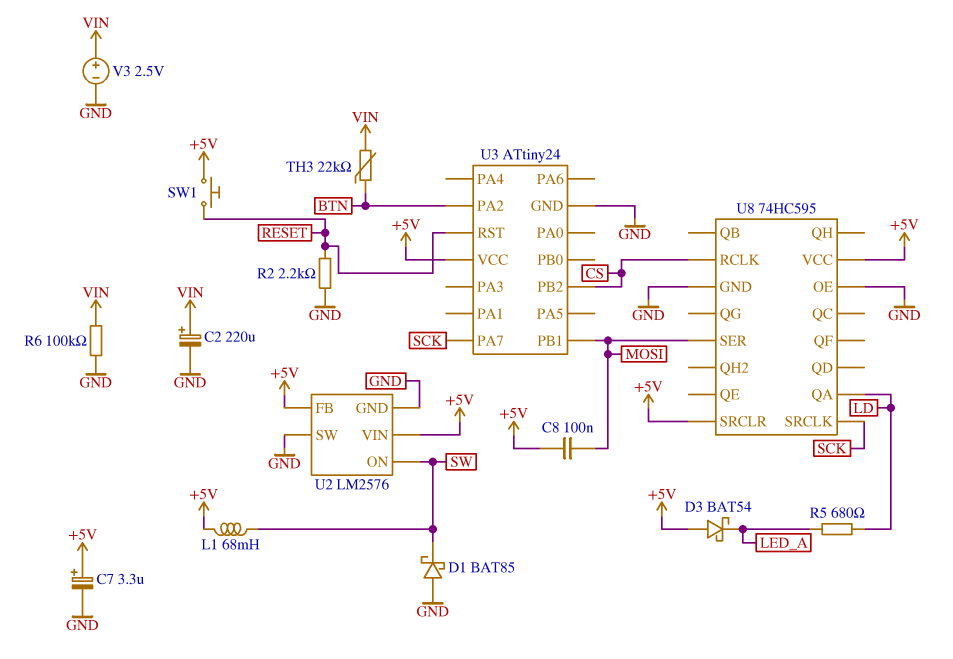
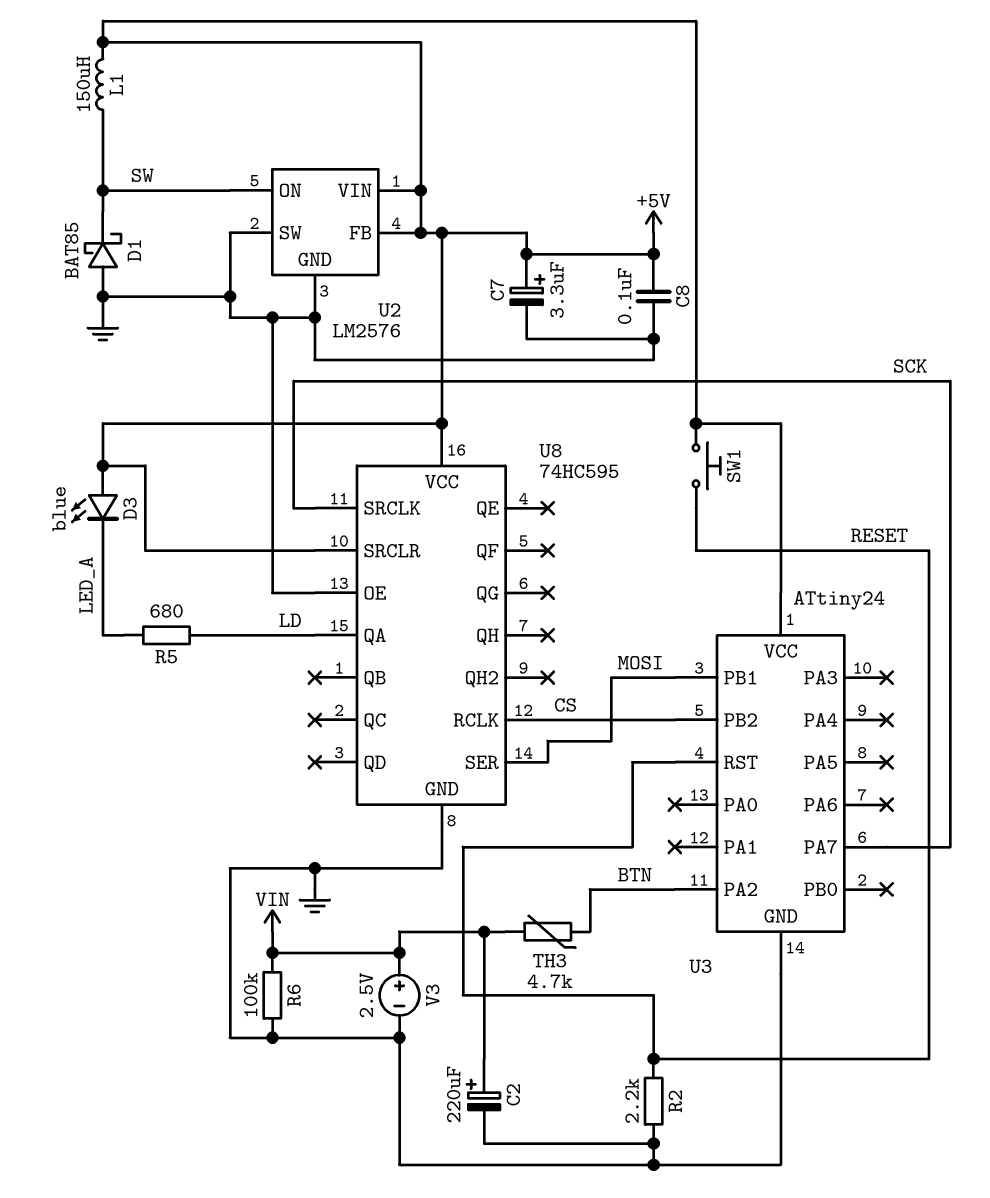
C8: 100nF (+5V, MOSI) -> 100nF (+5V, GND)
D3: schottky BAT54 (A +5V, K LED_A) -> LED blue (A +5V, K LED_A)
L1: 68mH (+5V, SW) -> 150uH (+5V, SW)
TH3: 22k (BTN, VIN) -> 4.7k (BTN, VIN)

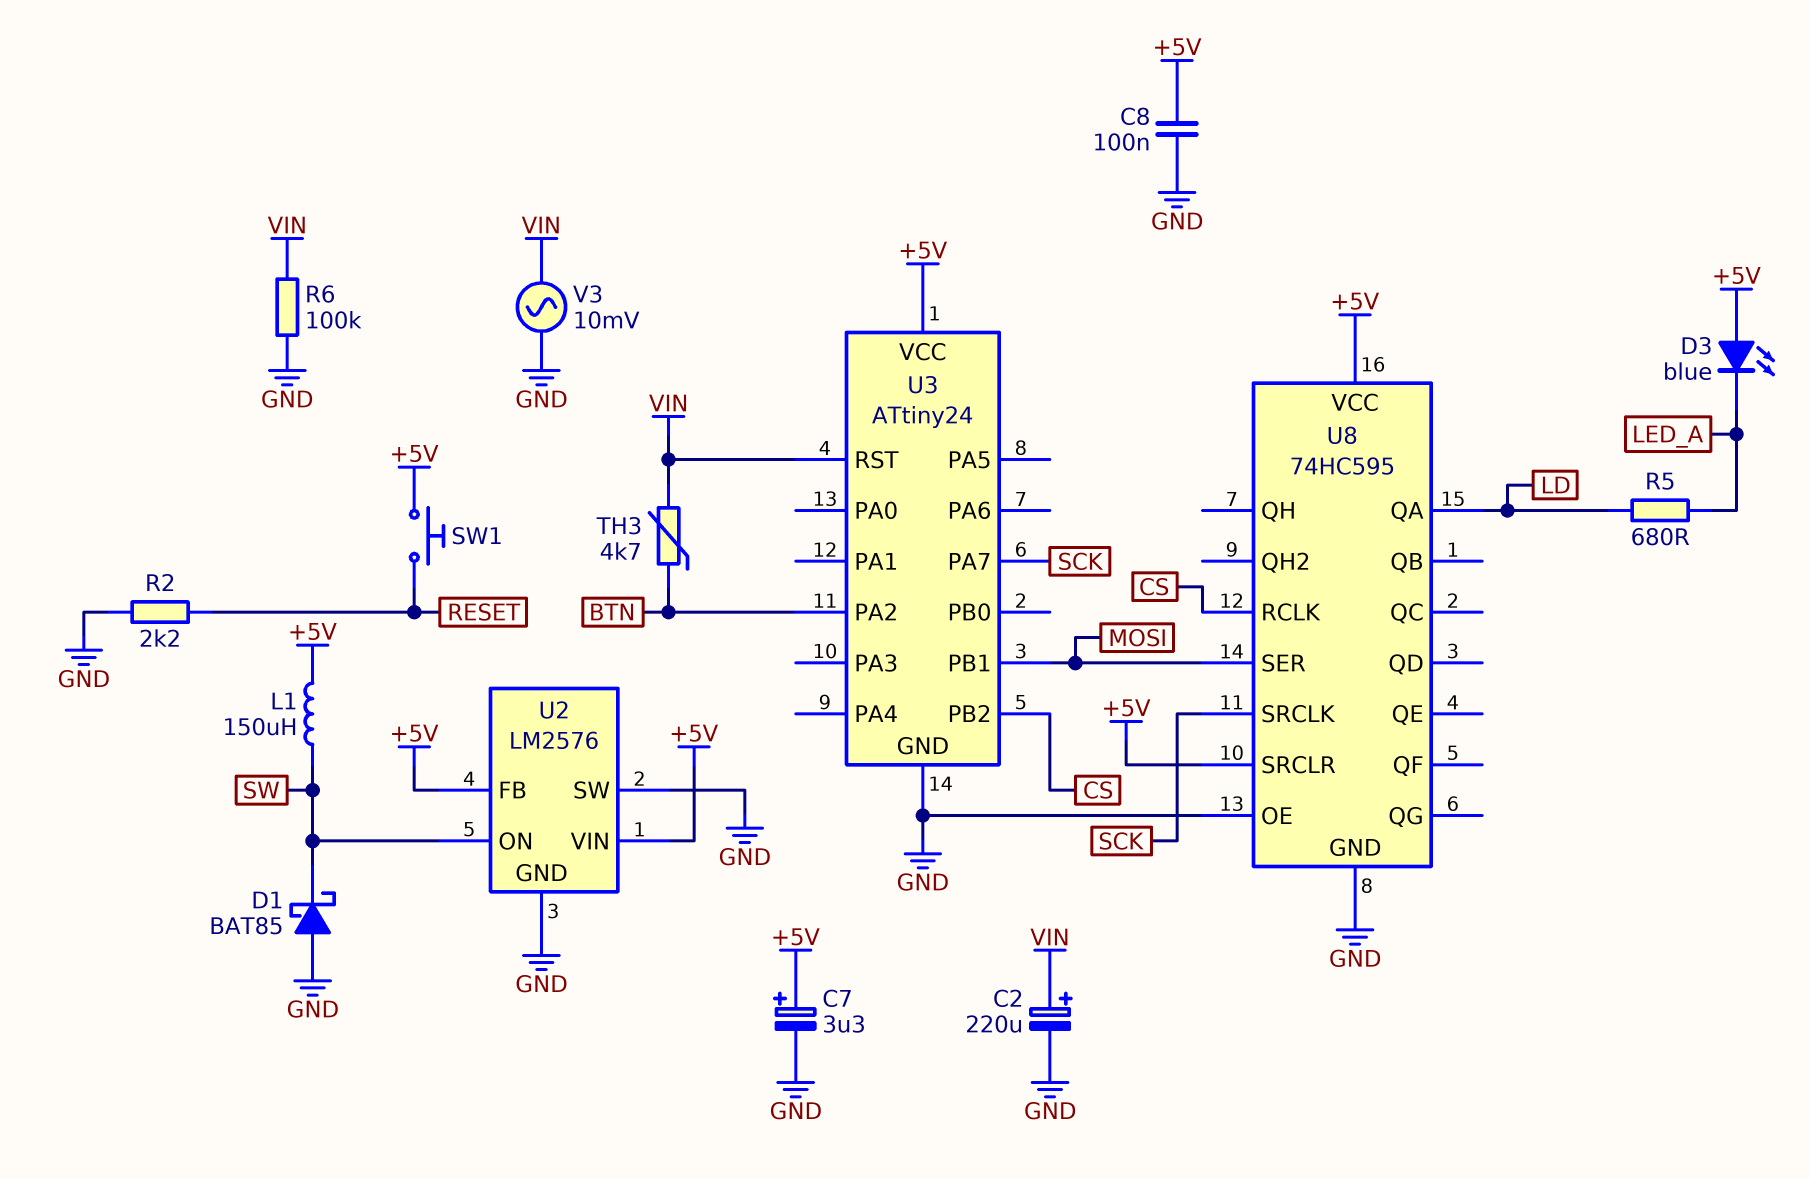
U3 pin RST: RESET -> VIN
V3: 2.5V (plus VIN, minus GND) -> AC 10mV (GND, VIN)

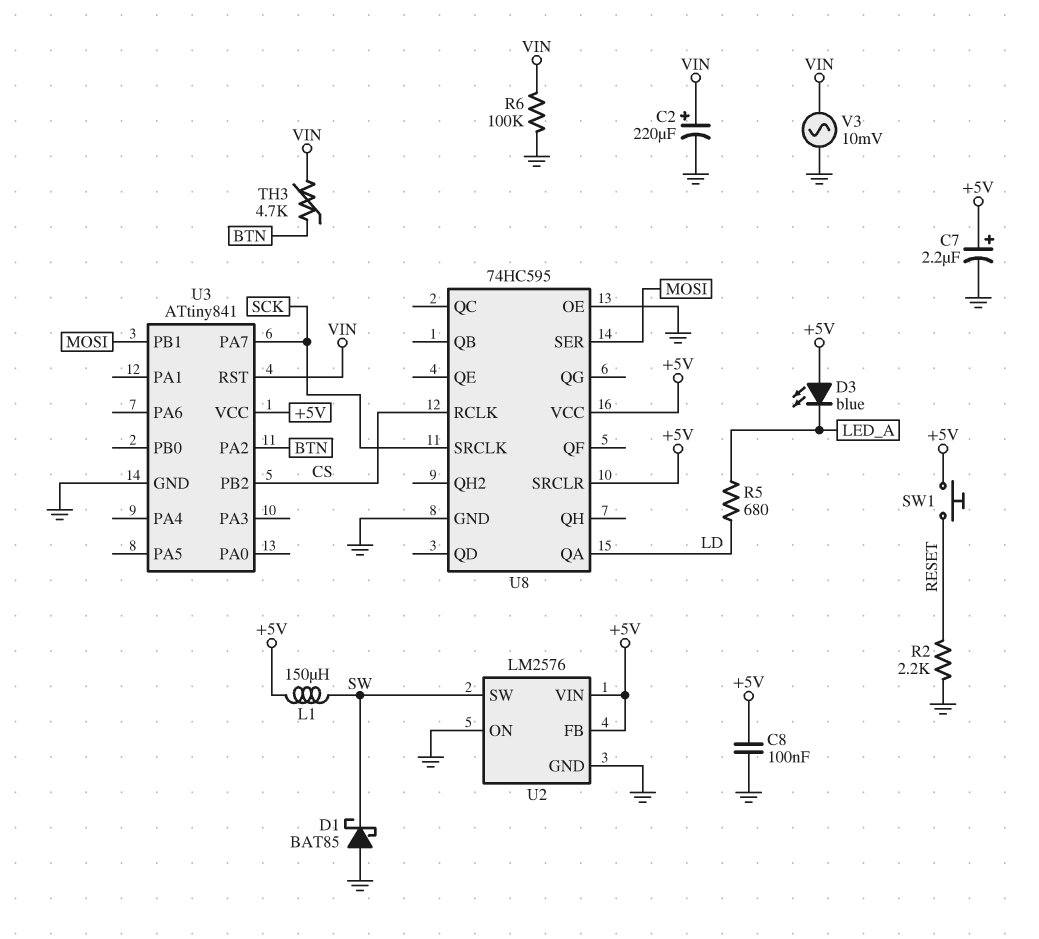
C7: 3.3uF (plus +5V, minus GND) -> 2.2uF (plus +5V, minus GND)
U2 pin ON: SW -> GND
U2 pin SW: GND -> SW
U3: ATtiny24 -> ATtiny841

